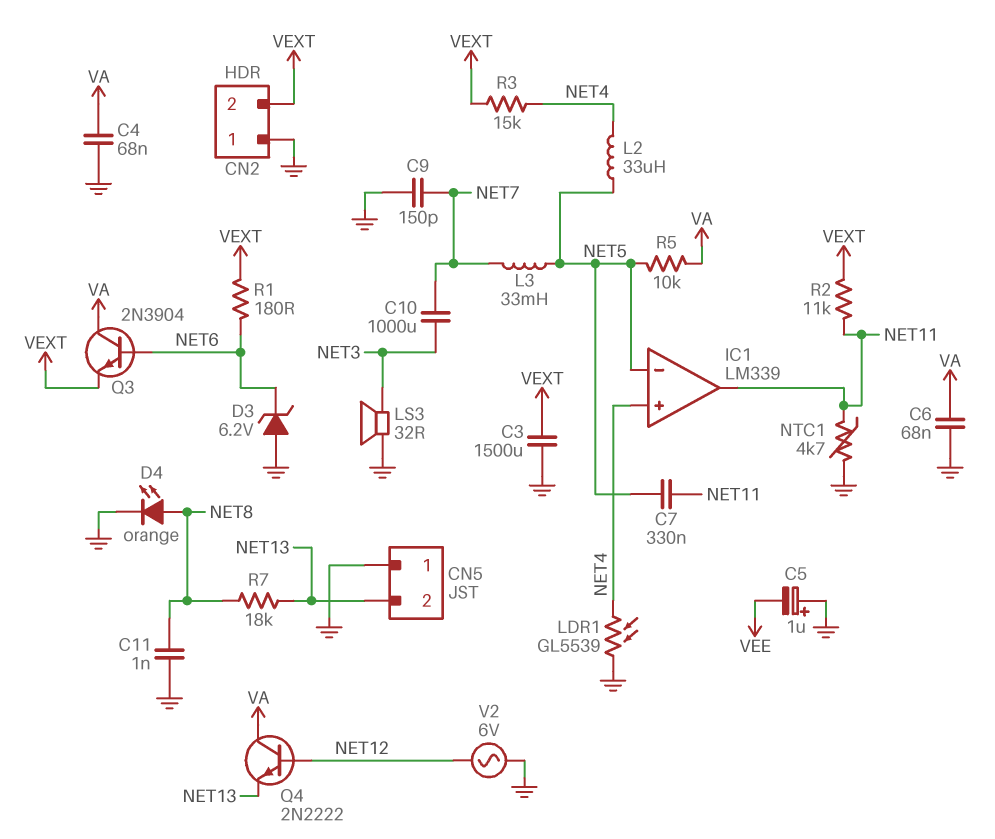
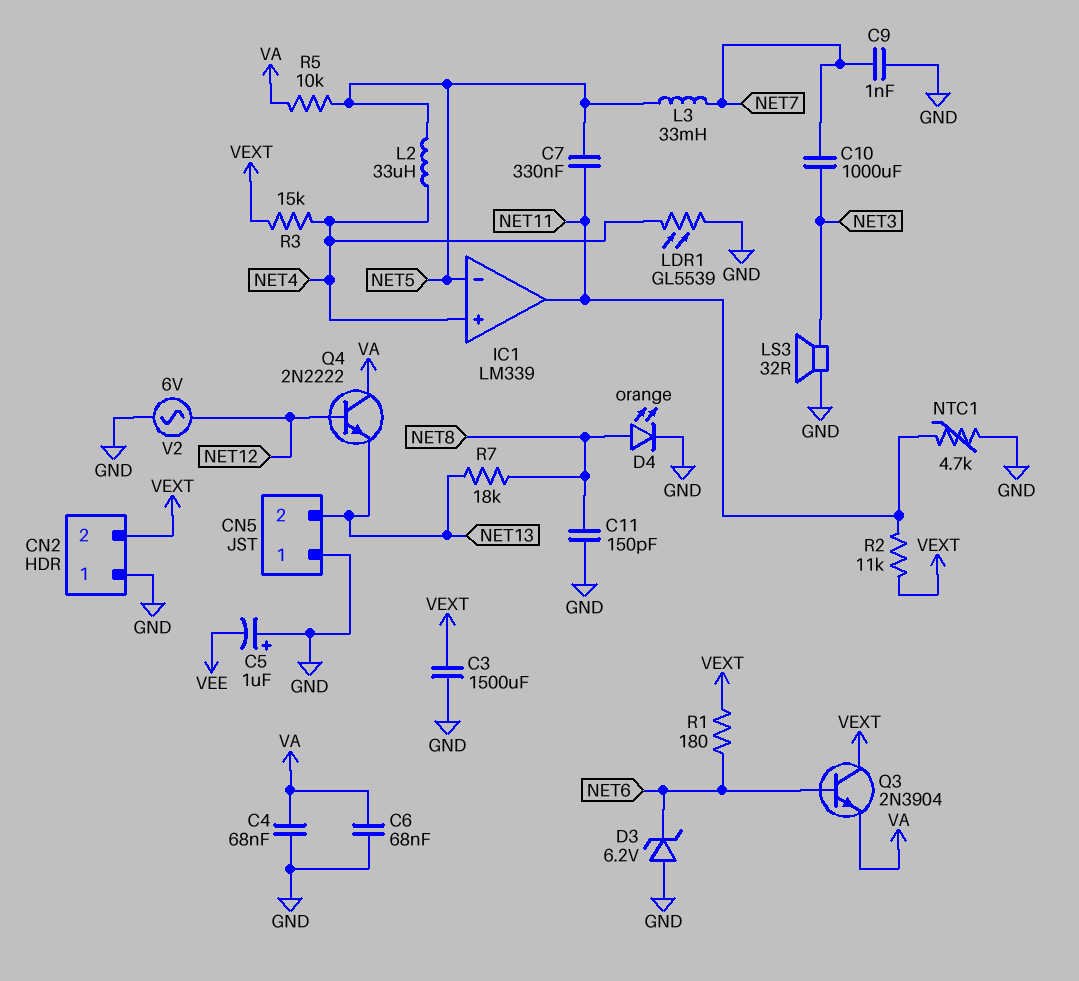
C9: 150pF (GND, NET7) -> 1nF (GND, NET7)
C11: 1nF (GND, NET8) -> 150pF (GND, NET8)
Q3: NPN 2N3904 (B NET6, C VA, E VEXT) -> NPN 2N3904 (B NET6, C VEXT, E VA)

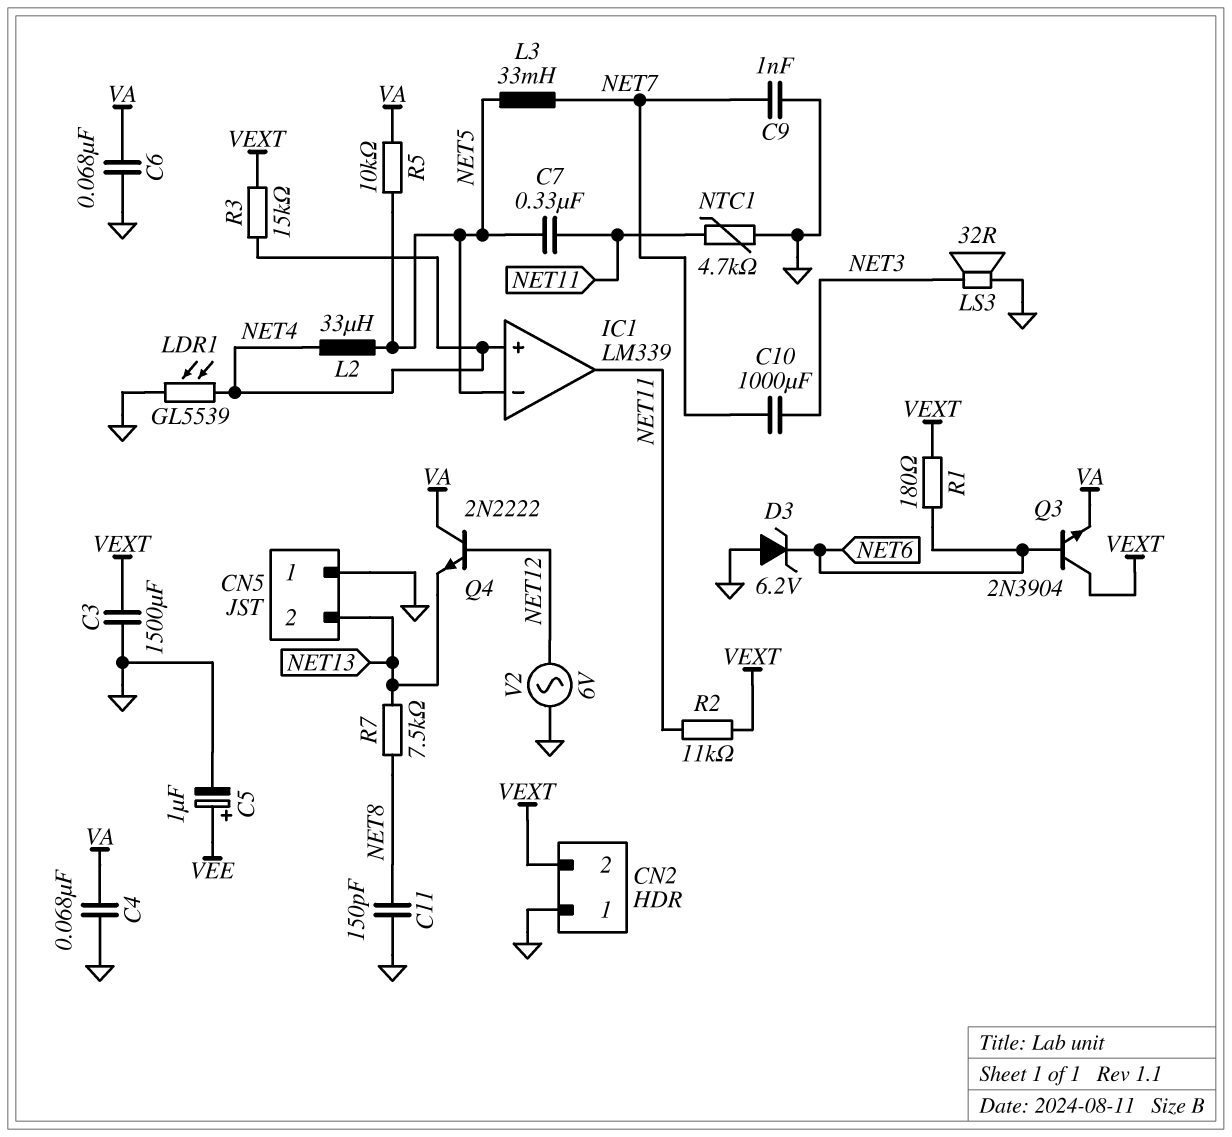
C5: 1uF (plus GND, minus VEE) -> 1uF (plus VEE, minus GND)
D4: LED orange (A NET8, K GND) -> none
R7: 18k (NET8, NET13) -> 7.5k (NET8, NET13)

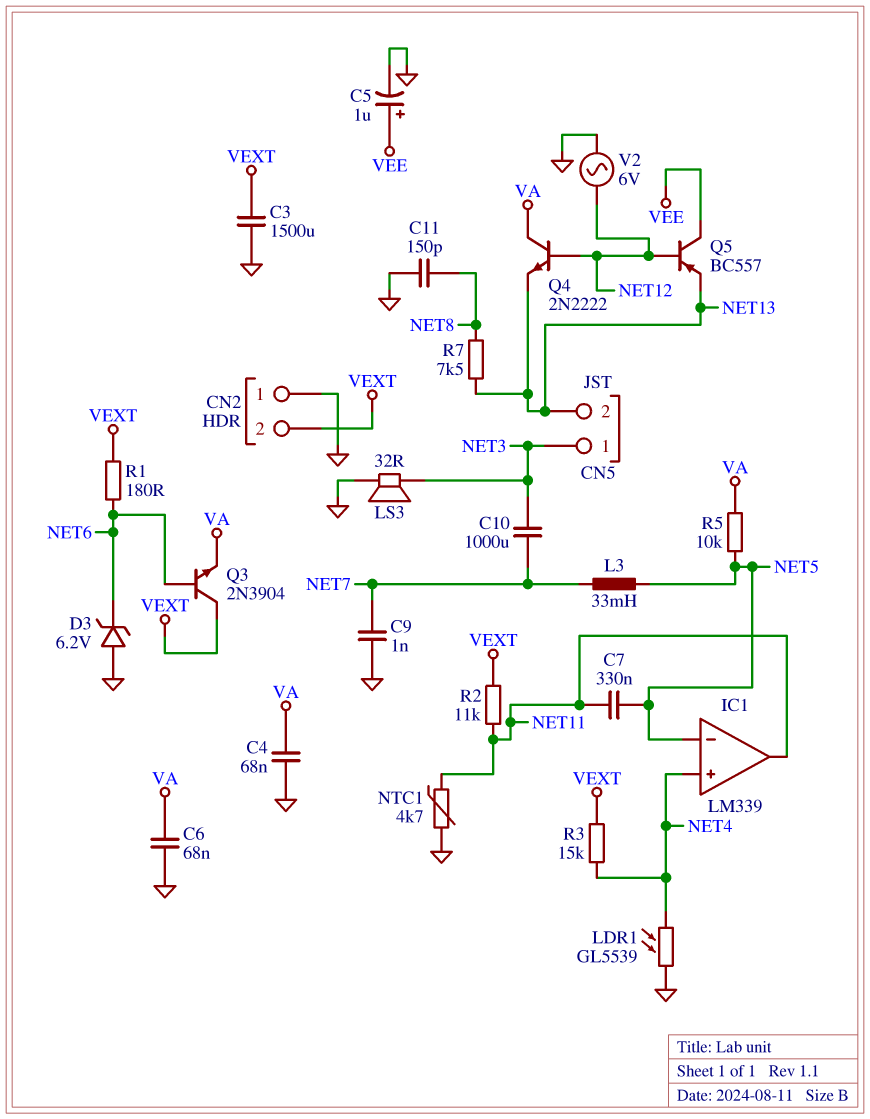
CN5 pin 1: GND -> NET3
L2: 33uH (NET4, NET5) -> none
Q5: none -> PNP BC557 (B NET12, C VEE, E NET13)

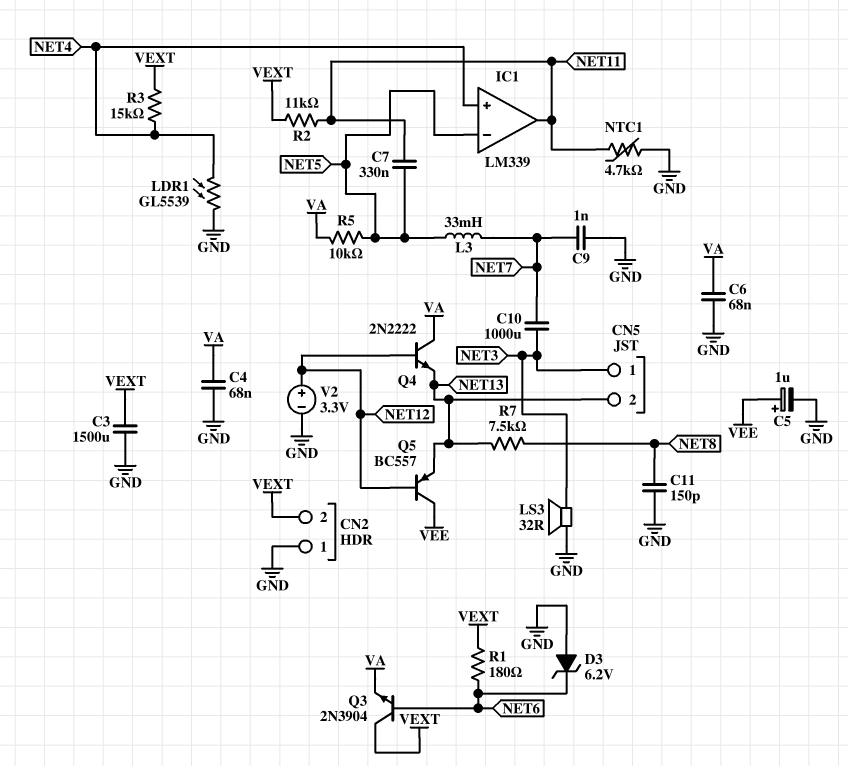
V2: AC 6V (GND, NET12) -> 3.3V (plus NET12, minus GND)

